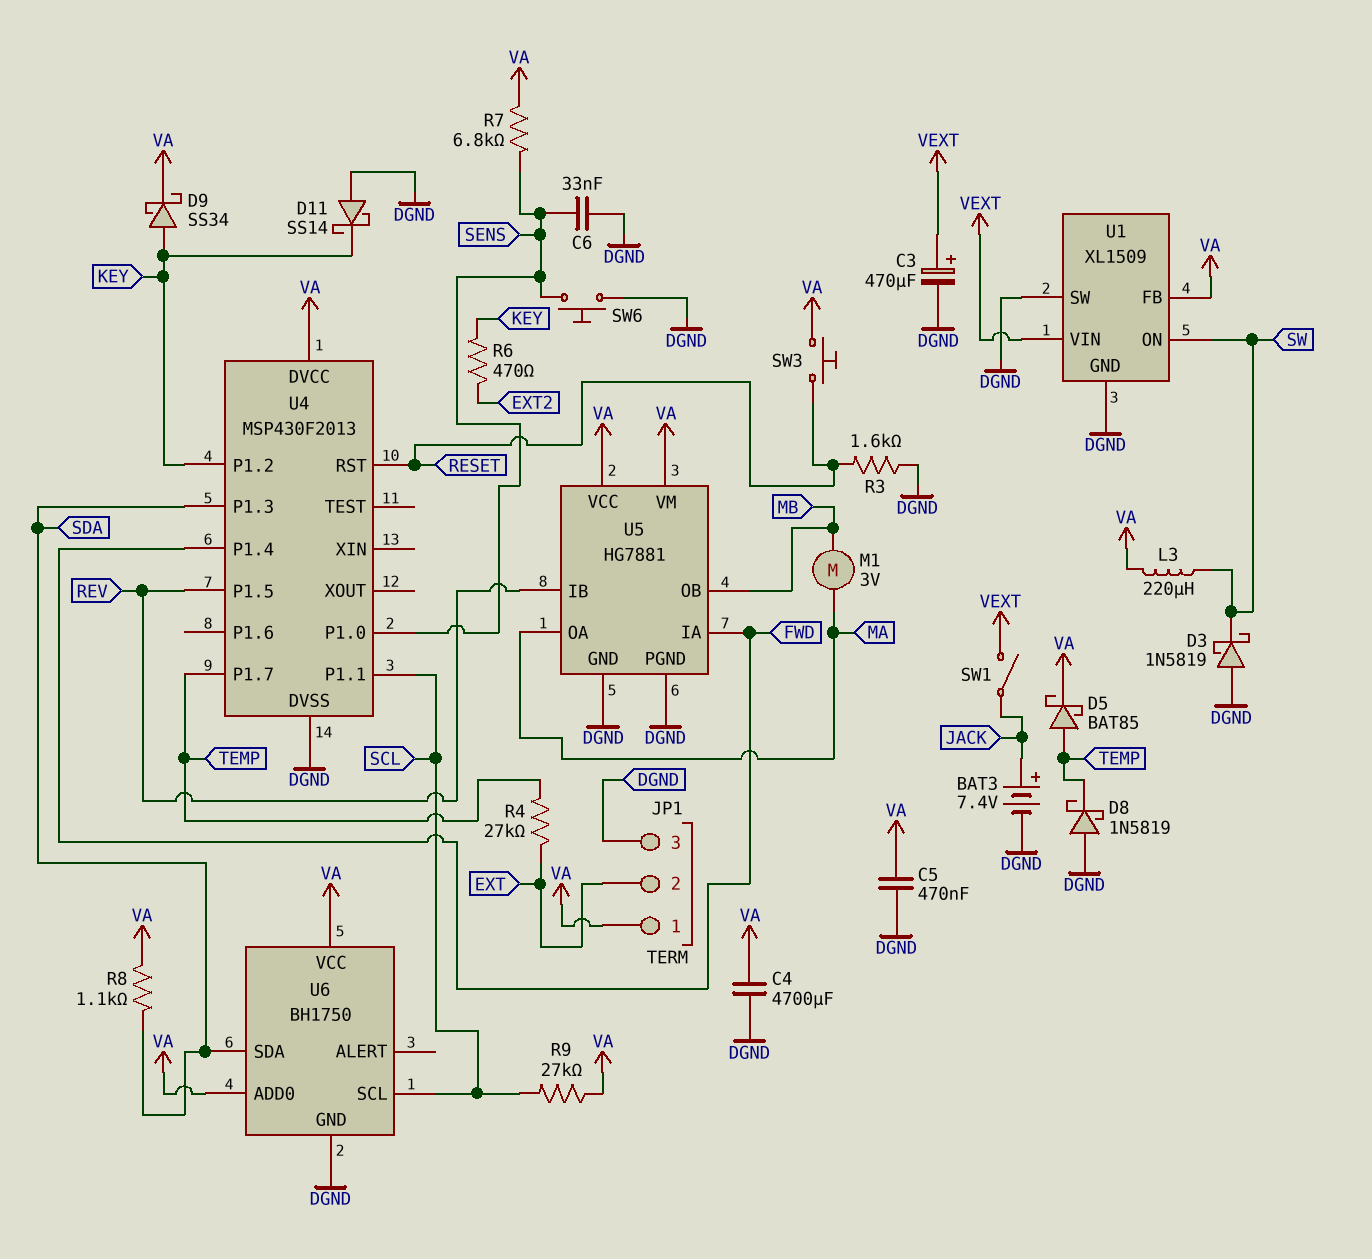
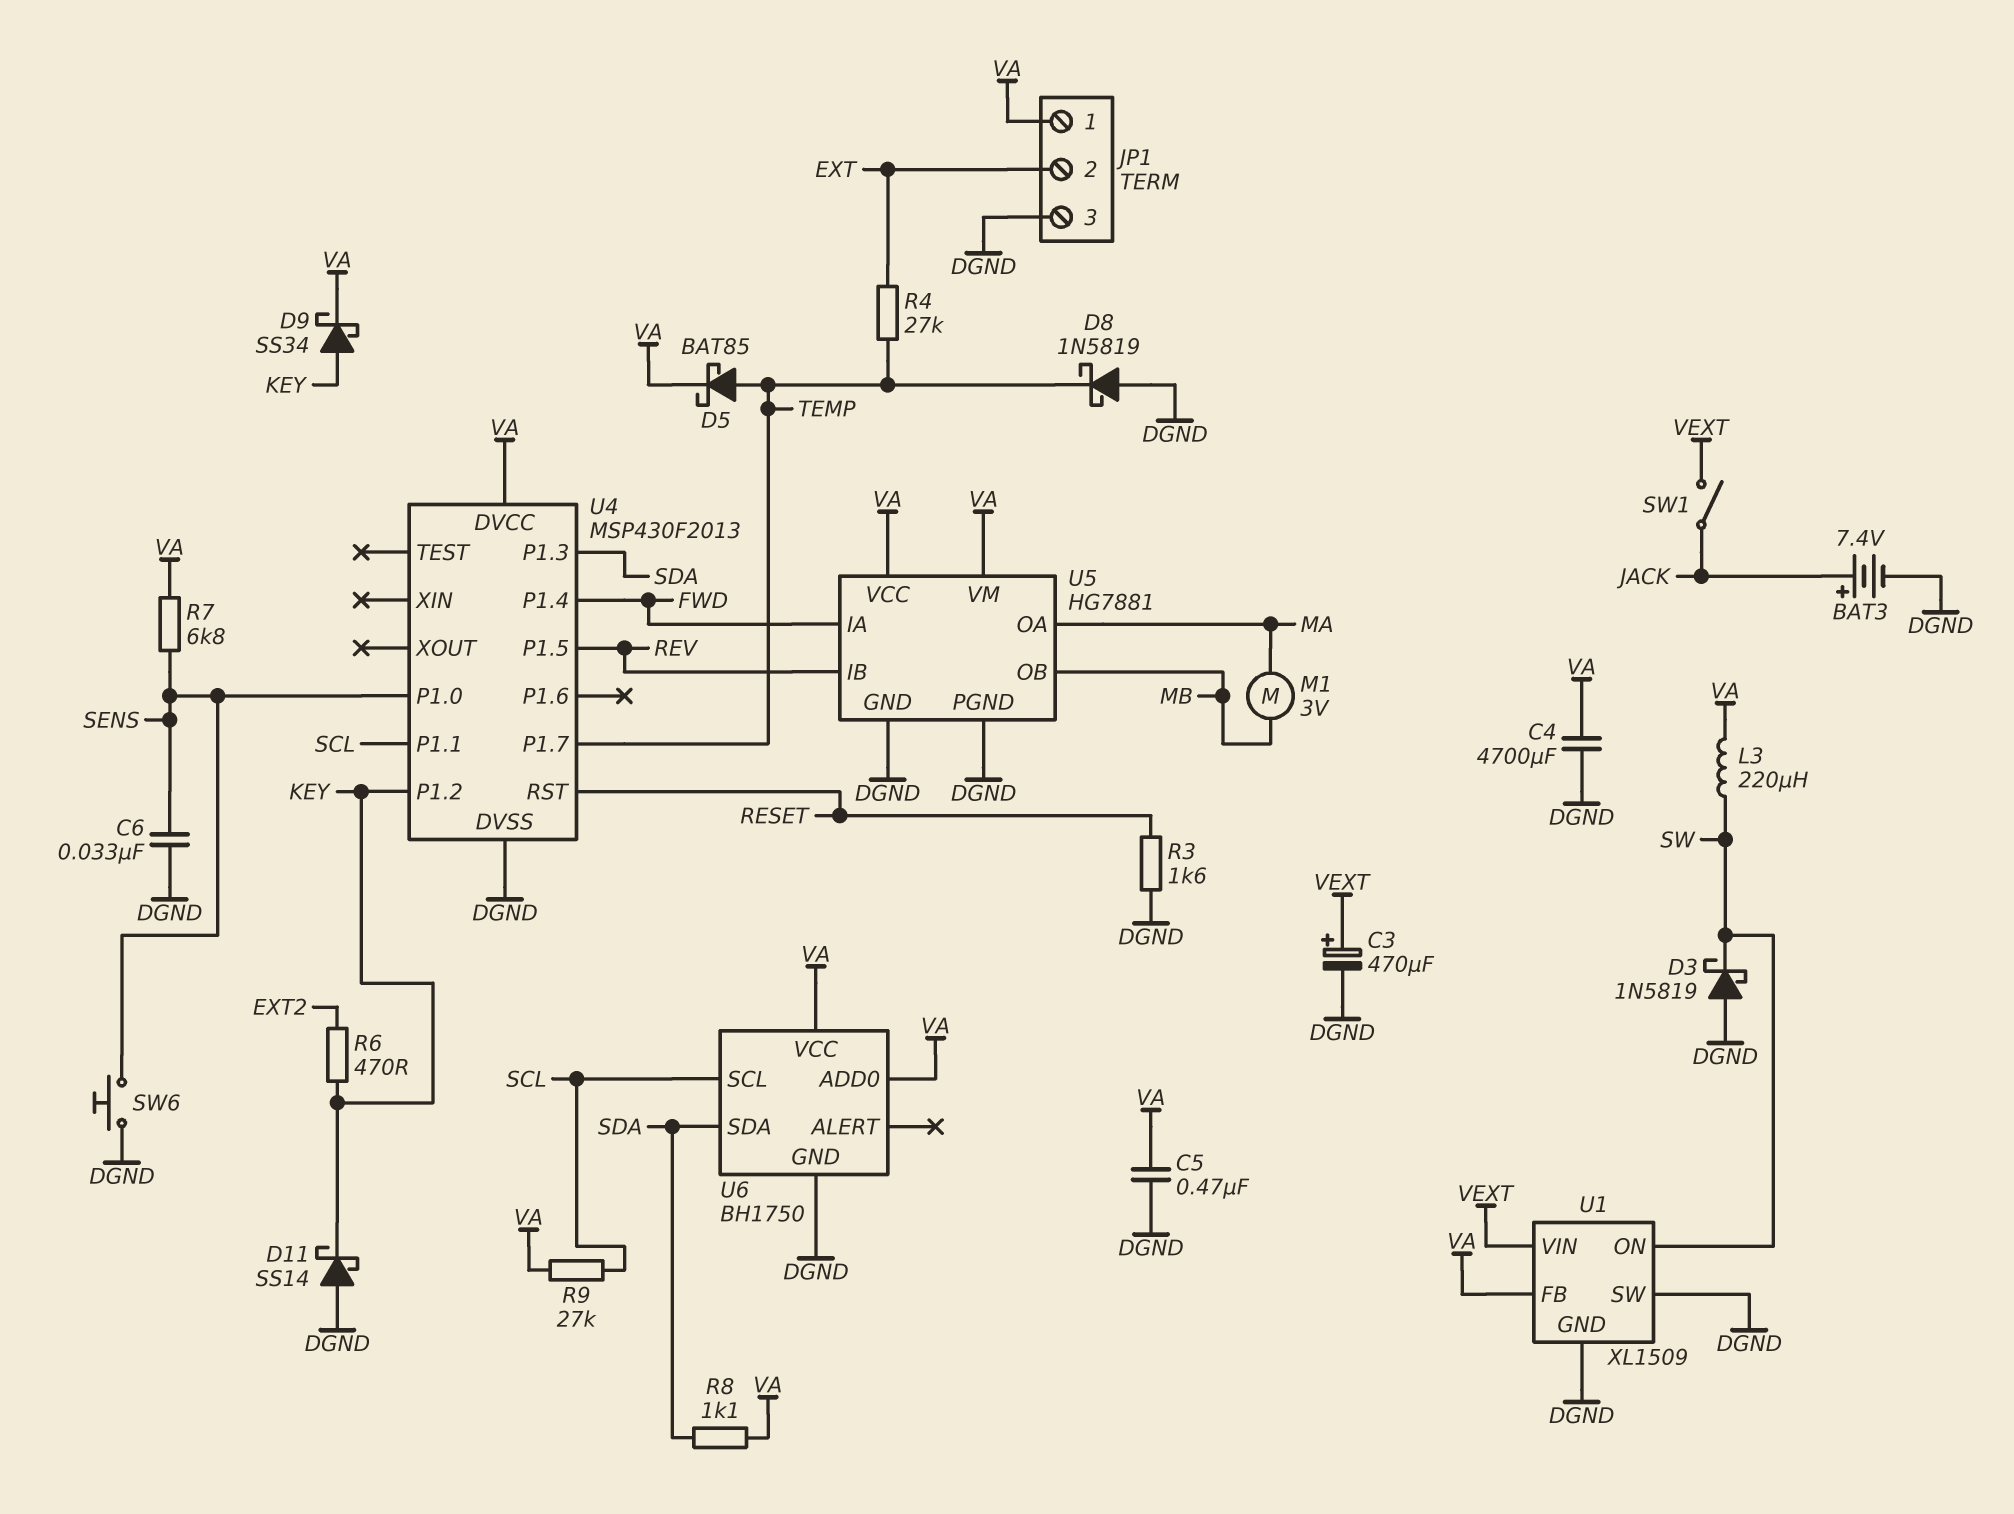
SW3: button (RESET, VA) -> none

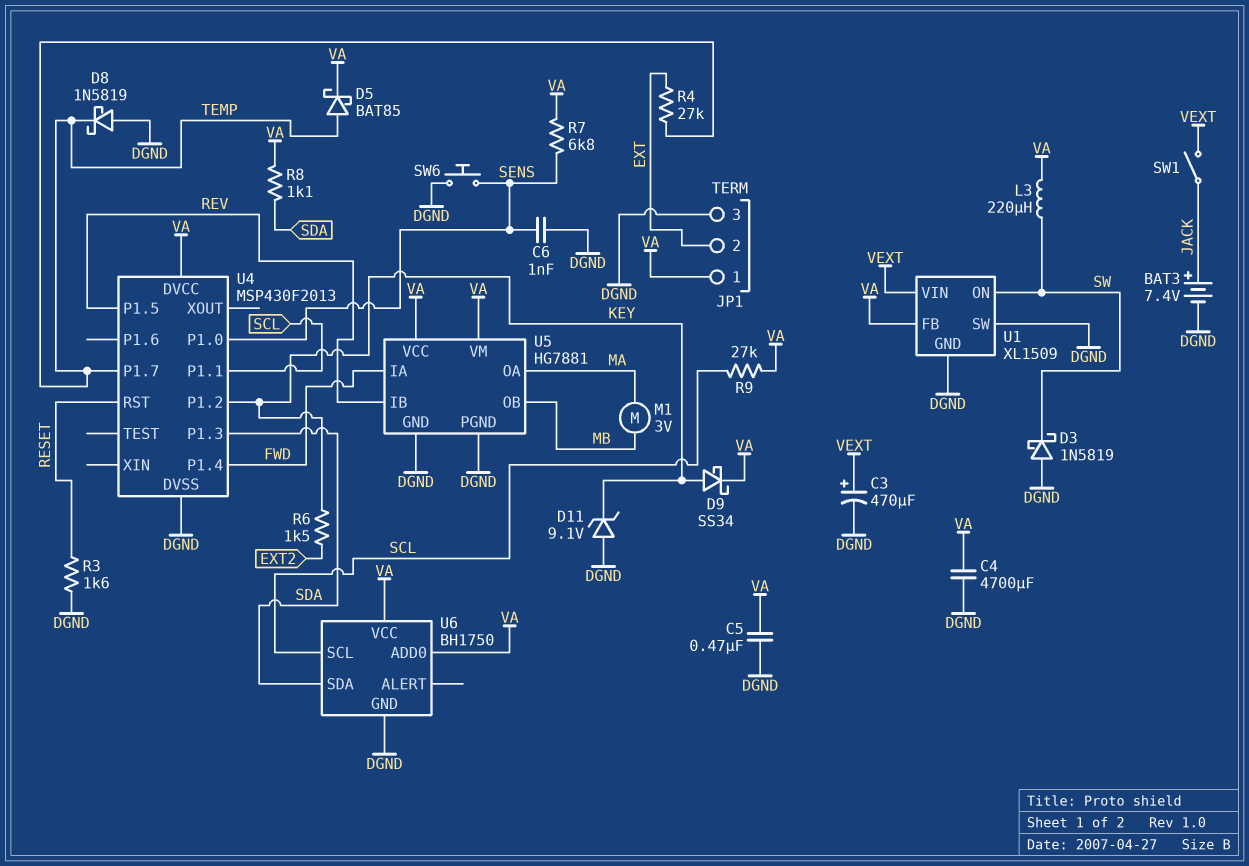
C6: 33nF (DGND, SENS) -> 1nF (DGND, SENS)
D11: schottky SS14 (A DGND, K KEY) -> zener 9.1V (A DGND, K KEY)
R6: 470 (EXT2, KEY) -> 1.5k (EXT2, KEY)

